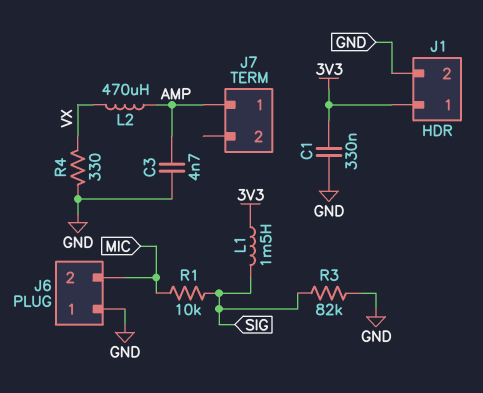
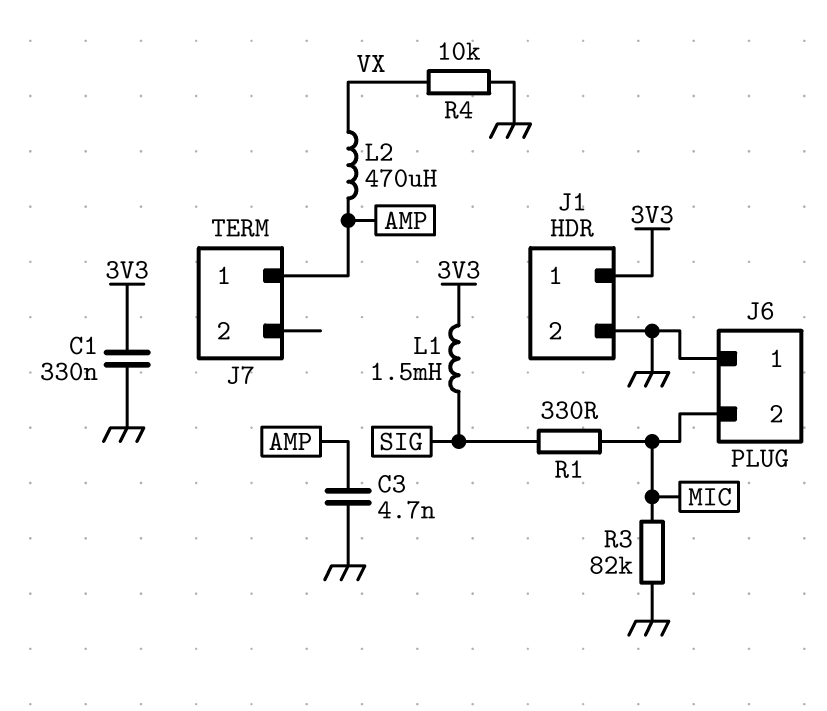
R1: 10k (MIC, SIG) -> 330 (MIC, SIG)
R3: 82k (GND, SIG) -> 82k (GND, MIC)
R4: 330 (GND, VX) -> 10k (GND, VX)

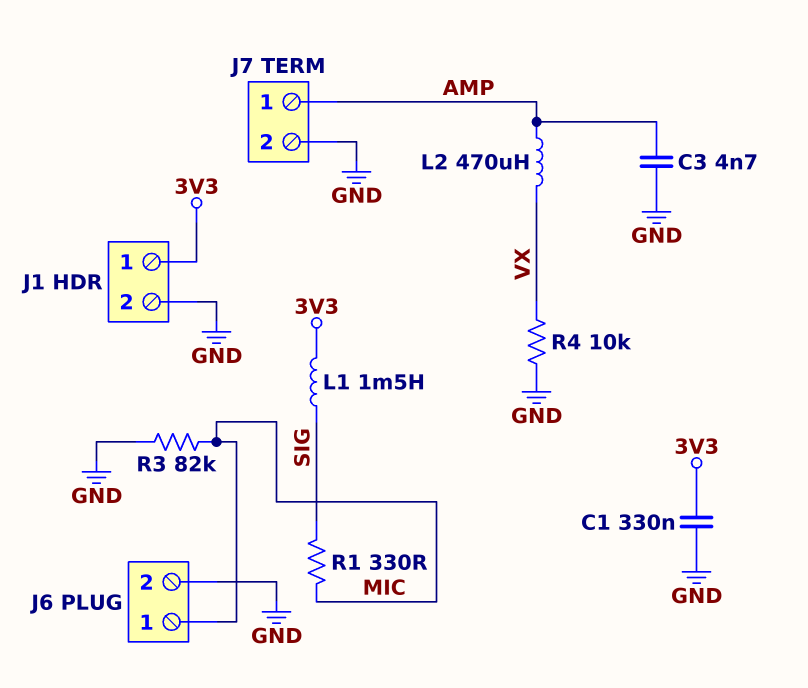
J6 pin 1: GND -> MIC
J6 pin 2: MIC -> GND
J7 pin 2: none -> GND

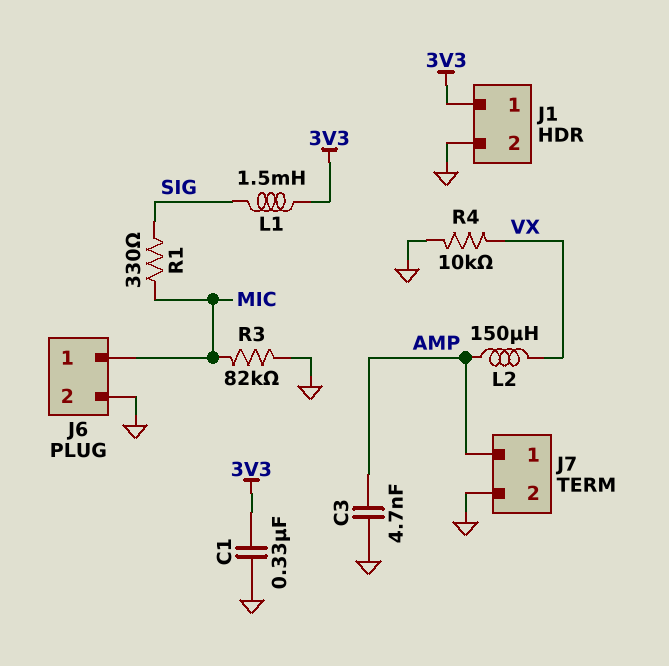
L2: 470uH (AMP, VX) -> 150uH (AMP, VX)

